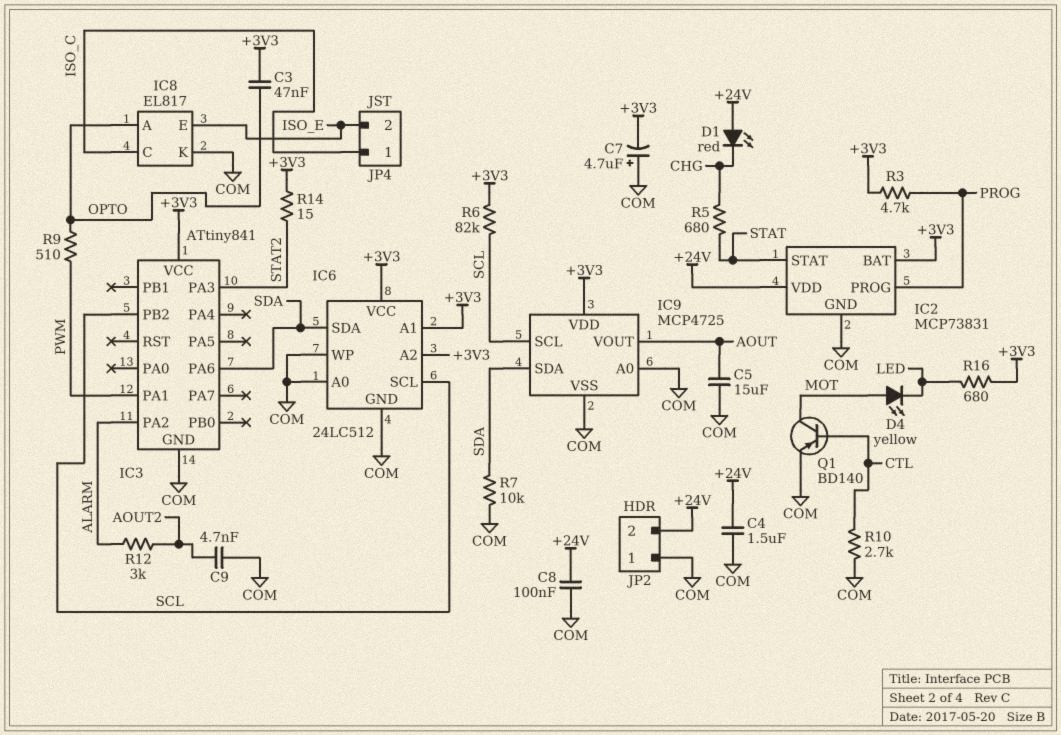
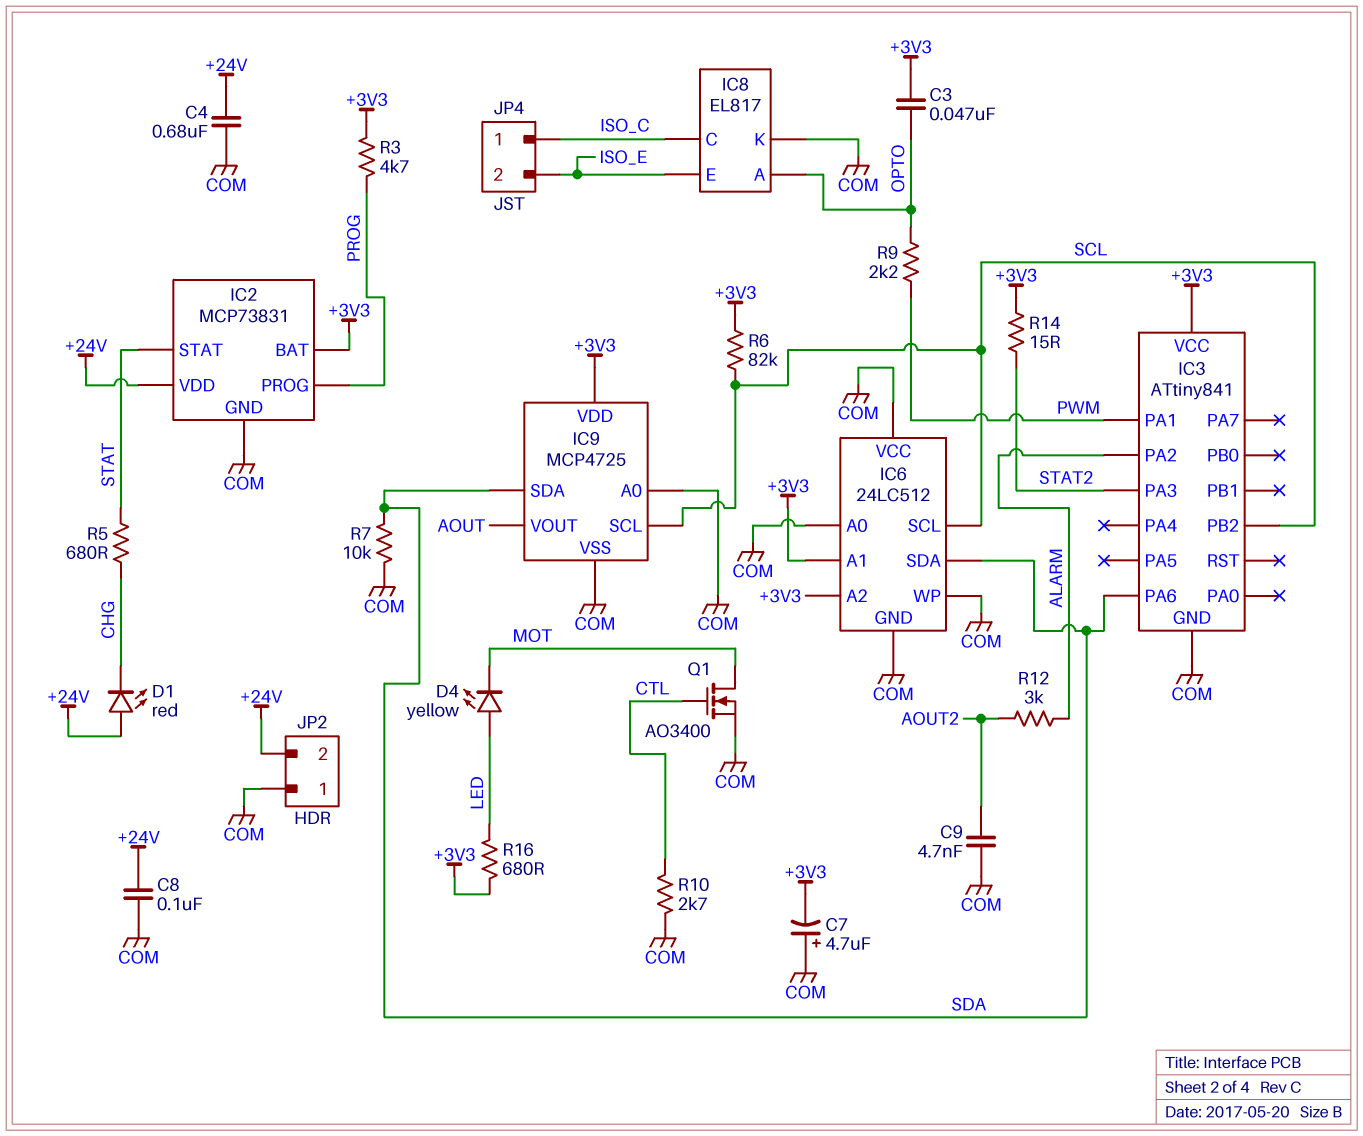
C4: 1.5uF (+24V, COM) -> 680nF (+24V, COM)
C5: 15uF (AOUT, COM) -> none
D4: LED yellow (A MOT, K LED) -> LED yellow (A LED, K MOT)
IC6 pin VCC: +3V3 -> COM
Q1: PNP BD140 (B CTL, C MOT, E COM) -> NMOS AO3400 (G CTL, D MOT, S COM)
R9: 510 (OPTO, PWM) -> 2.2k (OPTO, PWM)

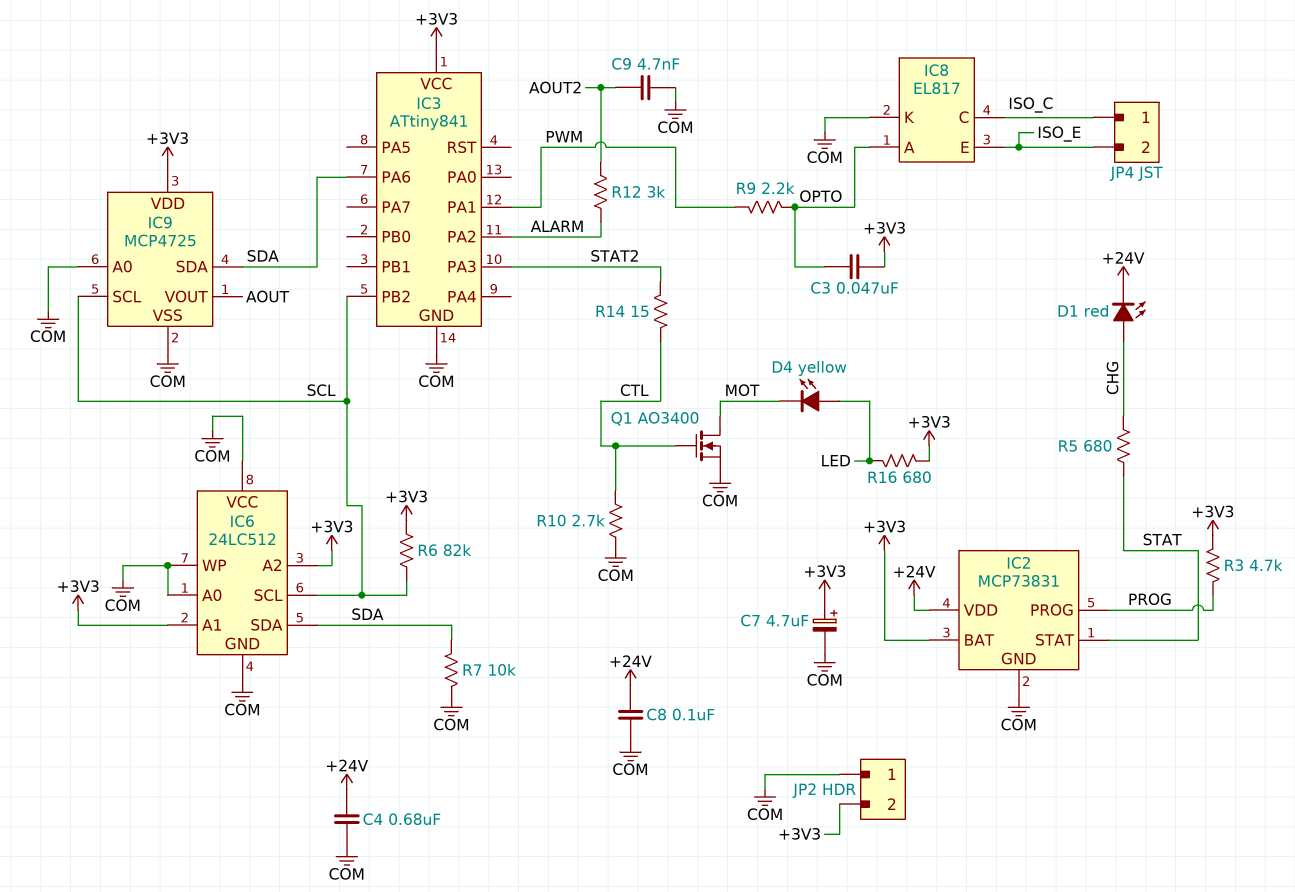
C7: 4.7uF (plus COM, minus +3V3) -> 4.7uF (plus +3V3, minus COM)
D1: LED red (A +24V, K CHG) -> LED red (A CHG, K +24V)
JP2 pin 2: +24V -> +3V3
R14: 15 (+3V3, STAT2) -> 15 (CTL, STAT2)

